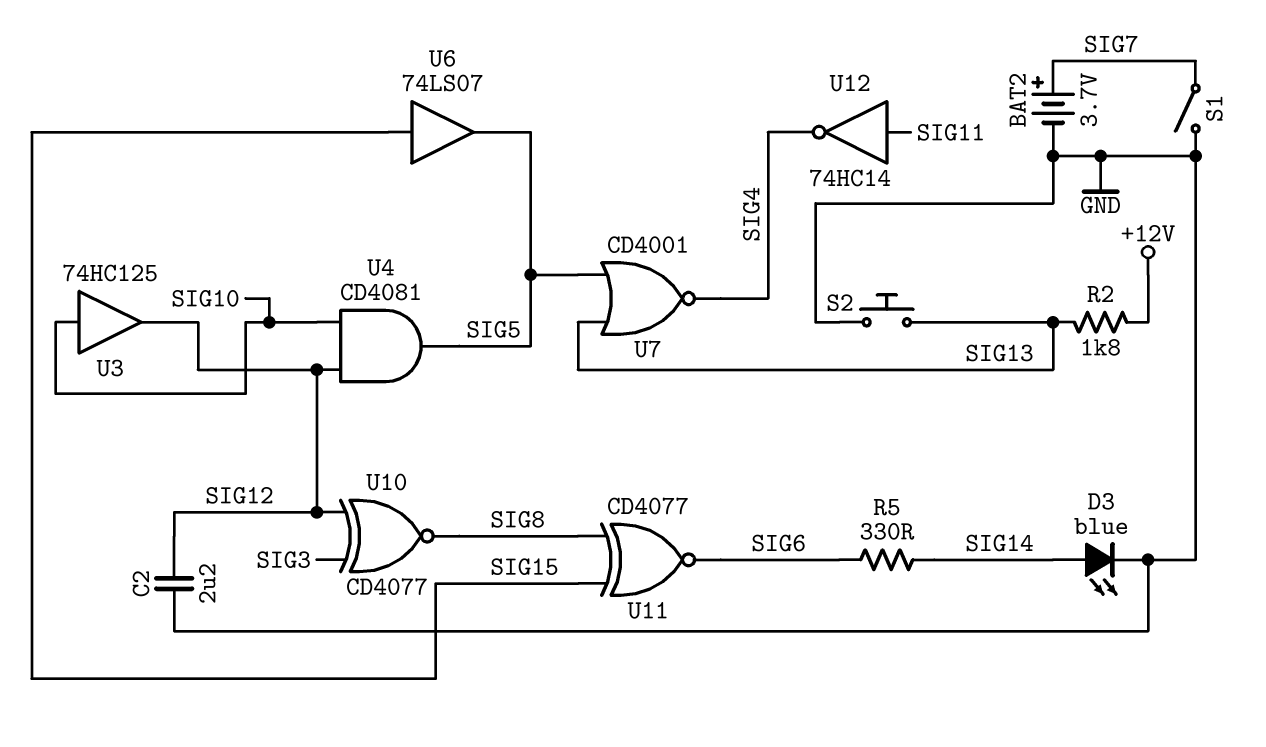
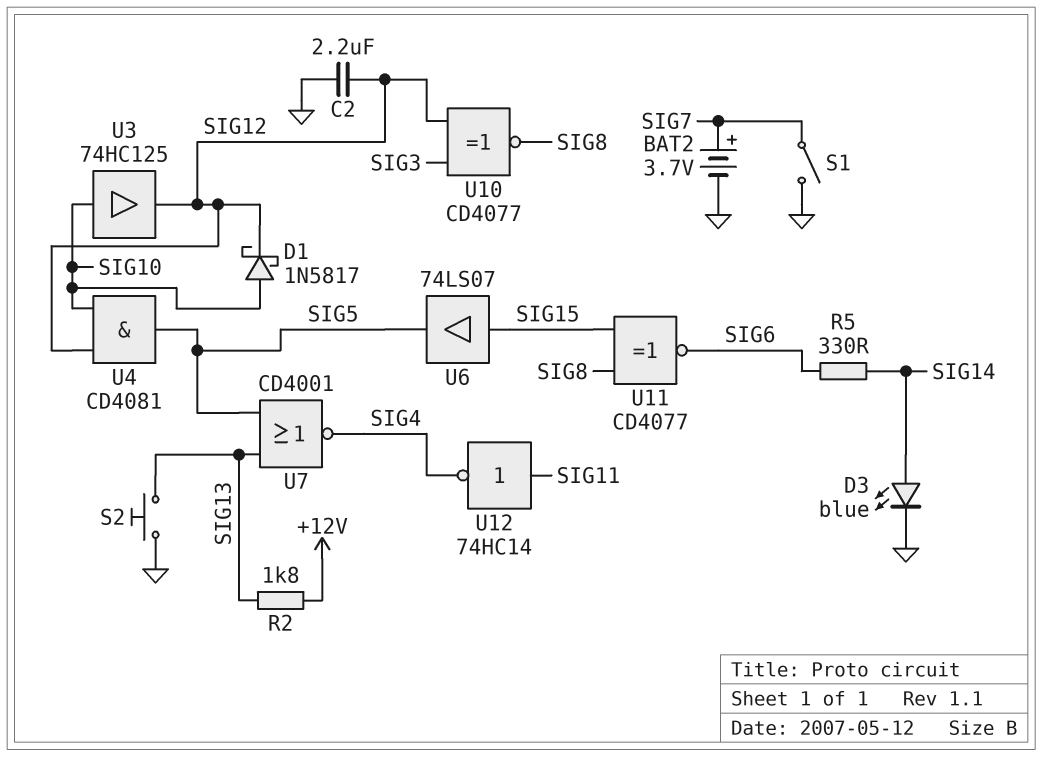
D1: none -> schottky 1N5817 (A SIG10, K SIG12)

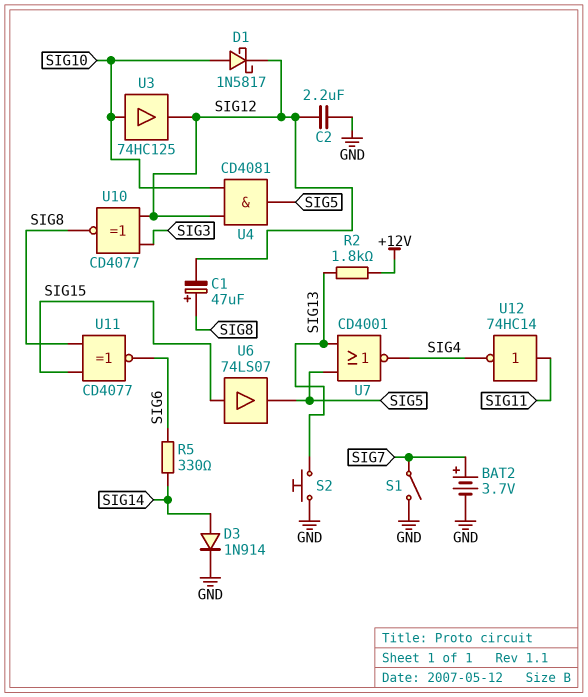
C1: none -> 47uF (plus SIG8, minus SIG12)
D3: LED blue (A SIG14, K GND) -> diode 1N914 (A SIG14, K GND)

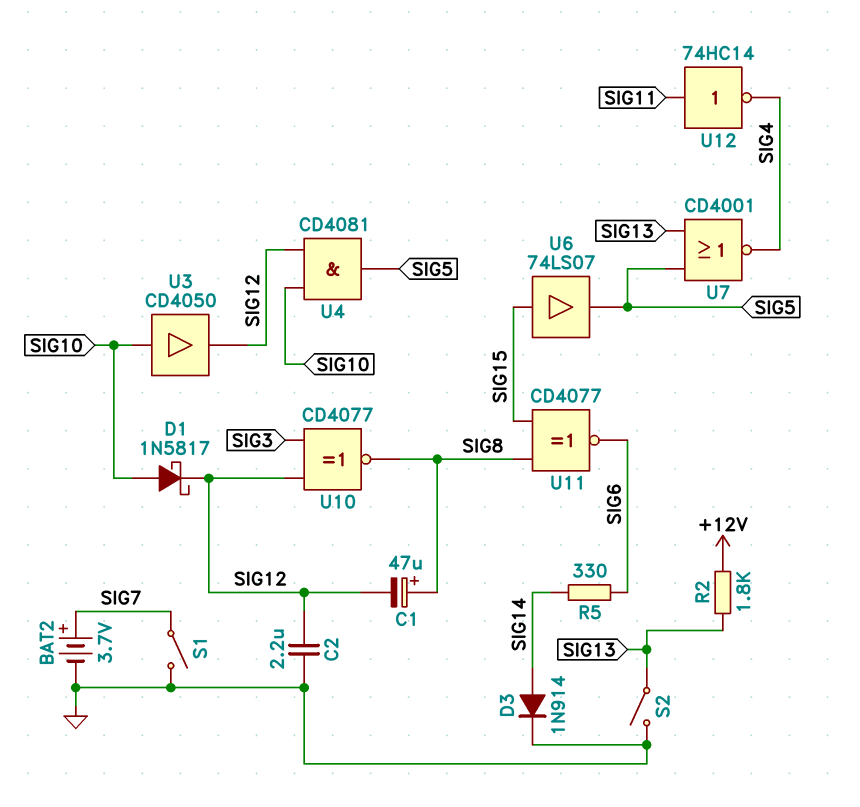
S2: button (GND, SIG13) -> switch (GND, SIG13)
U3: buffer 74HC125 (in SIG10, out SIG12) -> buffer CD4050 (in SIG10, out SIG12)

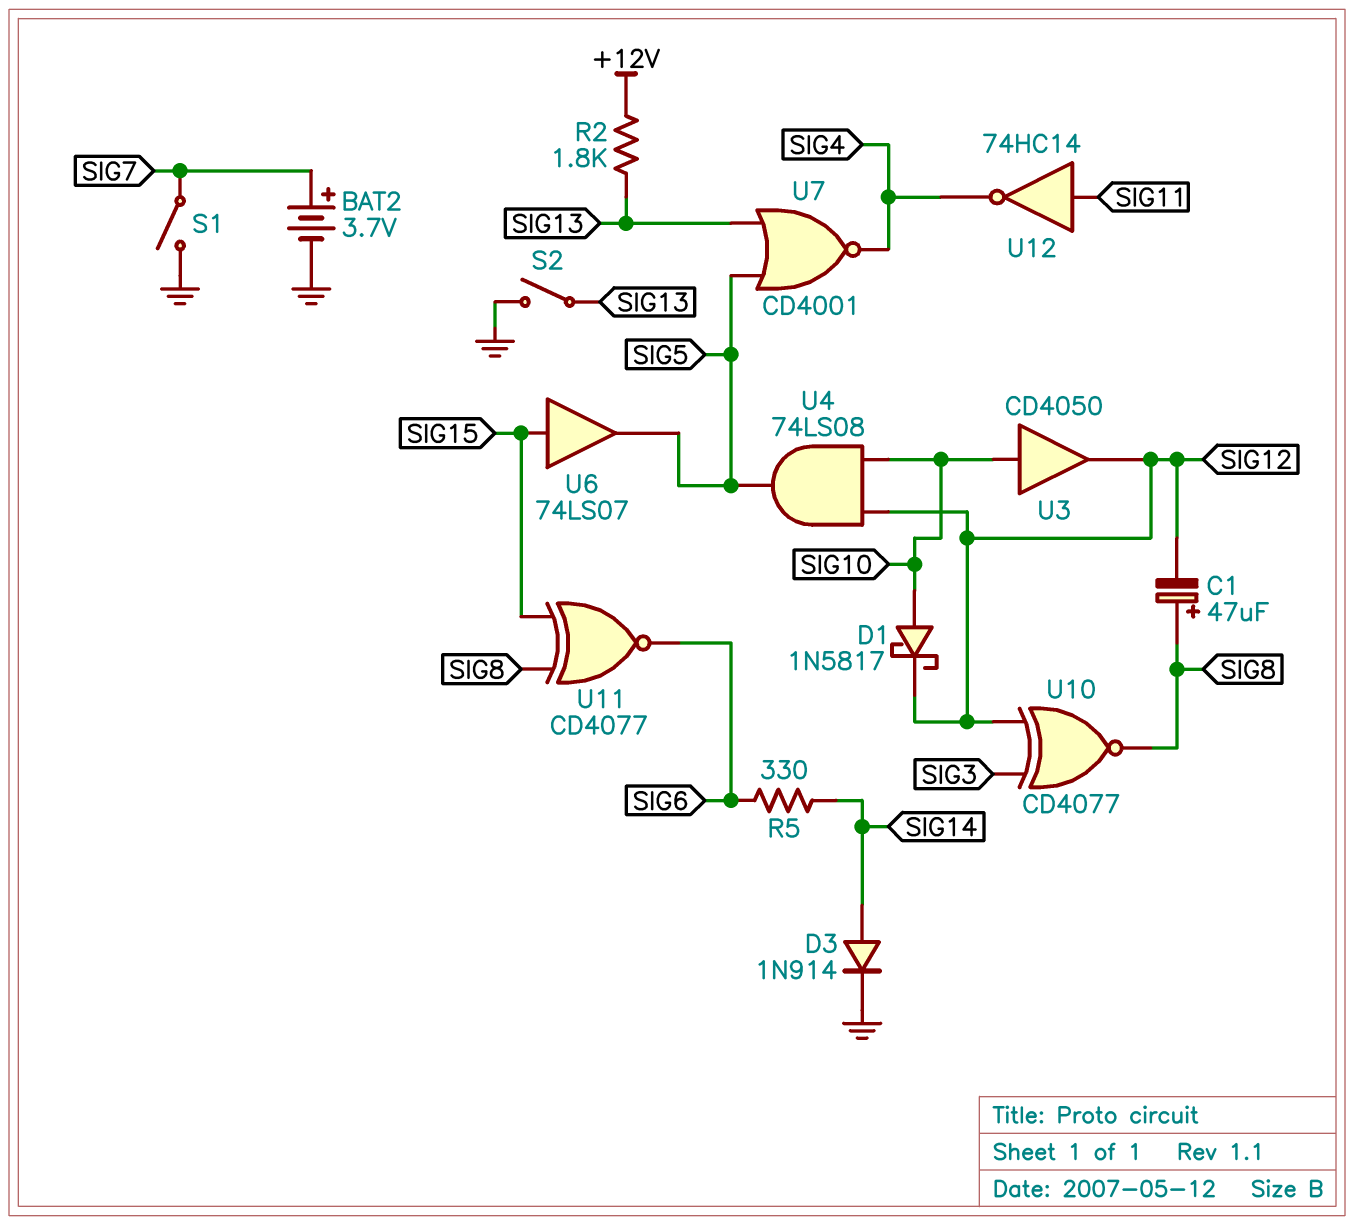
C2: 2.2uF (GND, SIG12) -> none
U4: AND CD4081 (in SIG10, in SIG12, out SIG5) -> AND 74LS08 (in SIG10, in SIG12, out SIG5)

